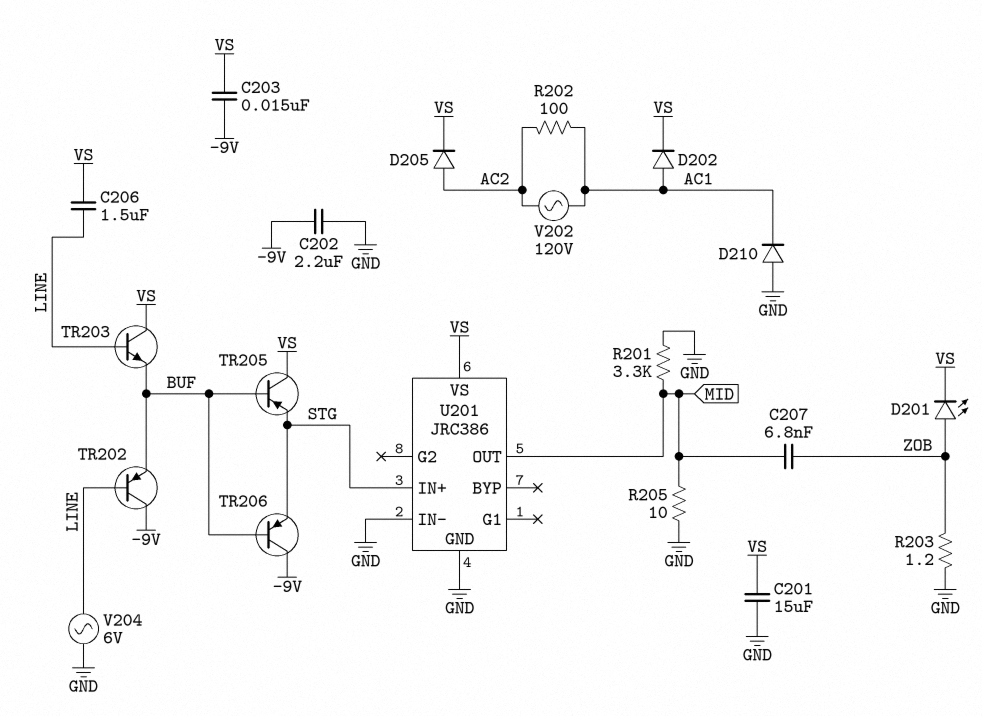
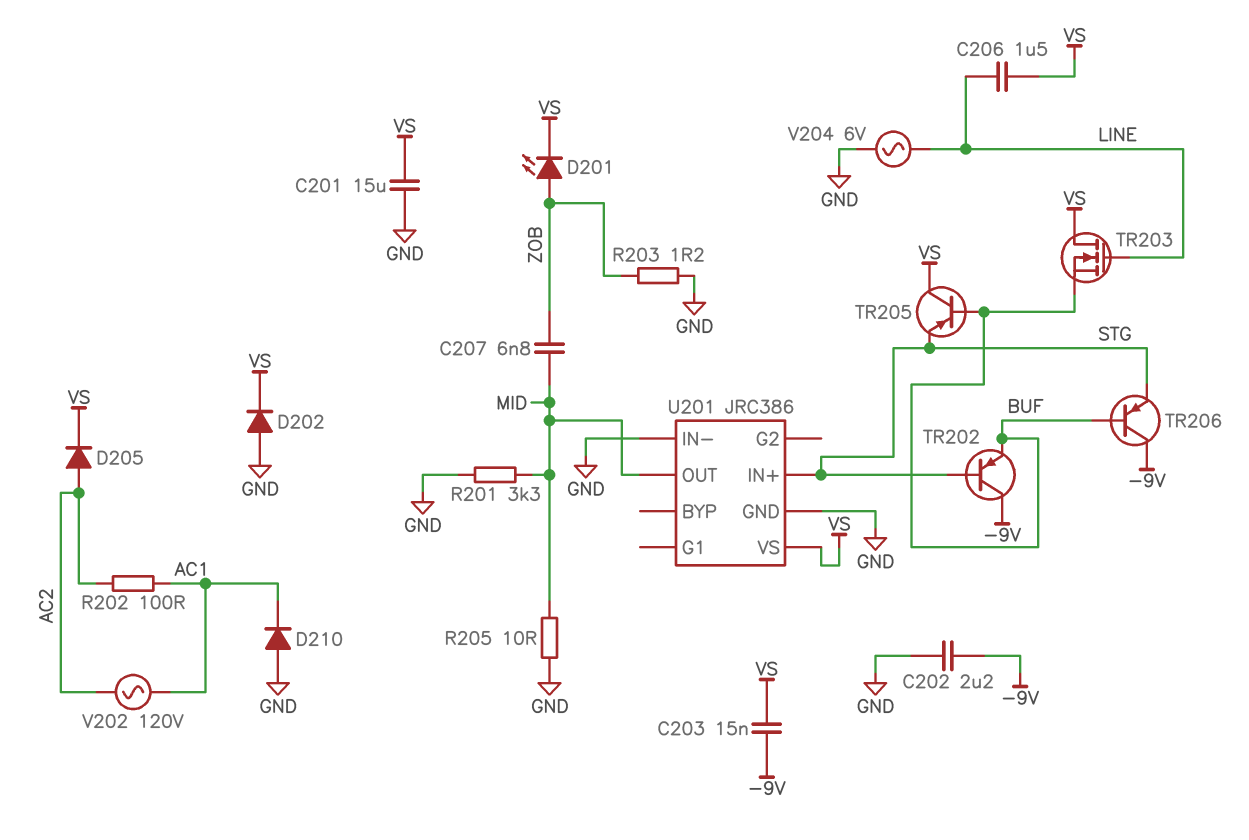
D202: diode (A AC1, K VS) -> diode (A GND, K VS)
TR202: PNP (B LINE, C -9V, E BUF) -> PNP (B STG, C -9V, E BUF)
TR203: NPN (B LINE, C VS, E BUF) -> NMOS (G LINE, D VS, S BUF)

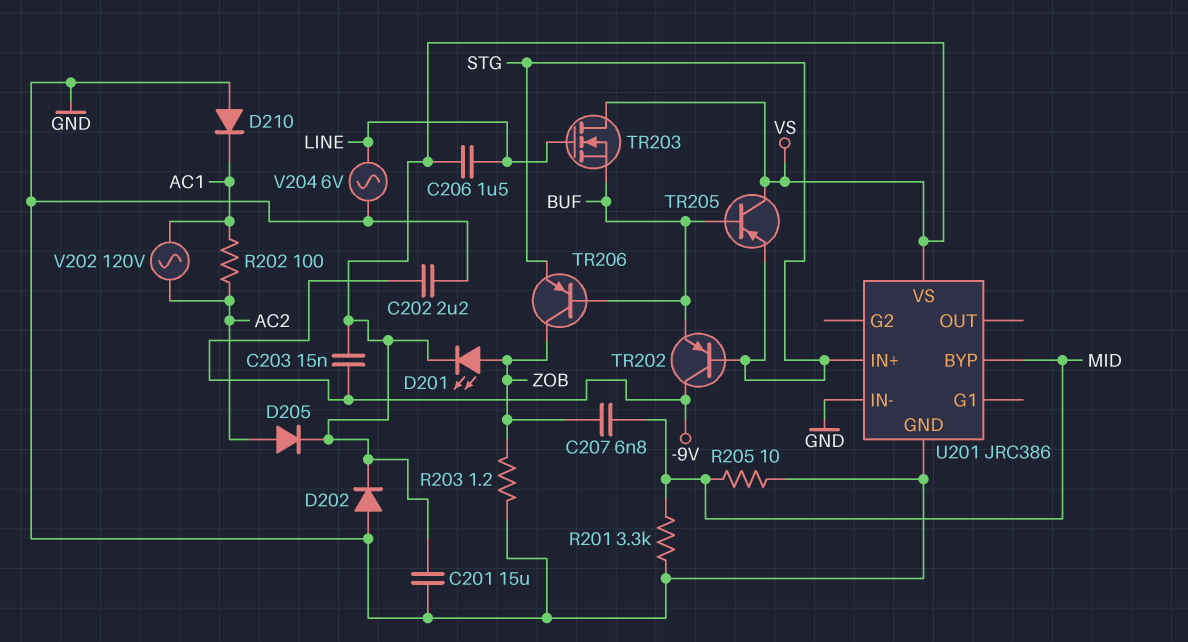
TR206: PNP (B BUF, C -9V, E STG) -> PNP (B BUF, C ZOB, E STG)
U201 pin BYP: none -> MID
U201 pin OUT: MID -> none

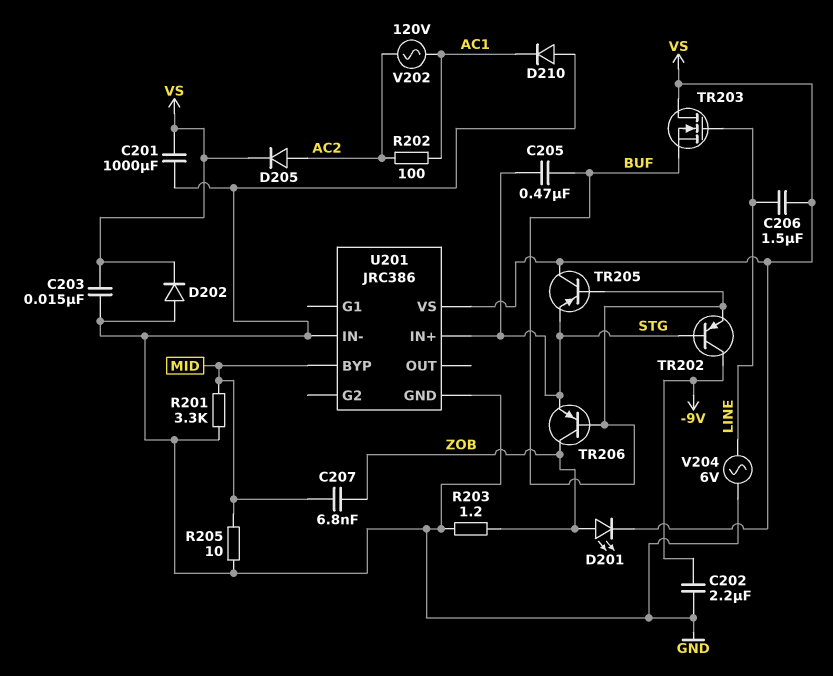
C201: 15uF (GND, VS) -> 1000uF (GND, VS)
C203: 15nF (-9V, VS) -> 15nF (GND, VS)
C205: none -> 470nF (BUF, STG)

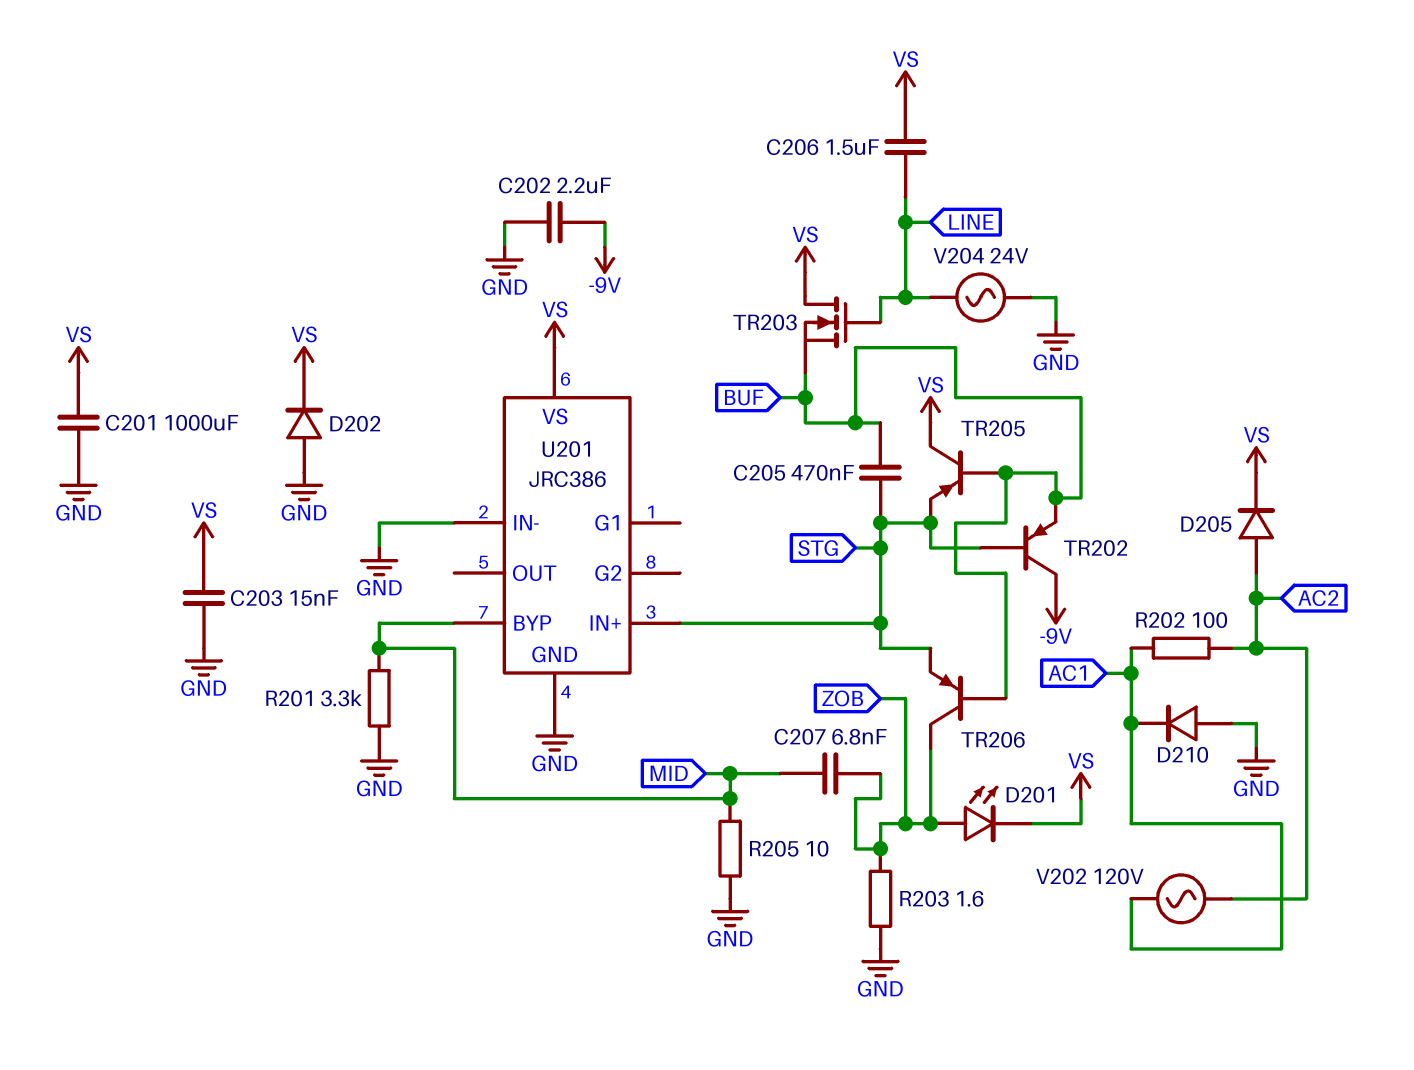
R203: 1.2 (GND, ZOB) -> 1.6 (GND, ZOB)
V204: AC 6V (GND, LINE) -> AC 24V (GND, LINE)

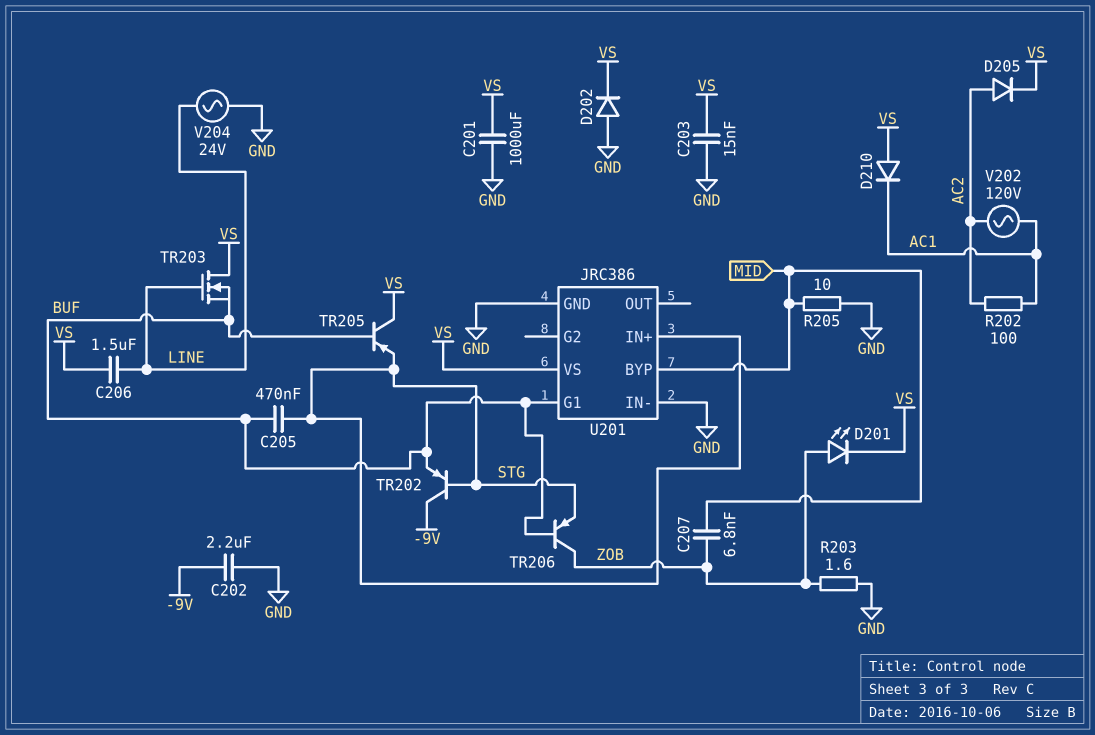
D210: diode (A GND, K AC1) -> diode (A VS, K AC1)
R201: 3.3k (GND, MID) -> none
U201 pin G1: none -> BUF

